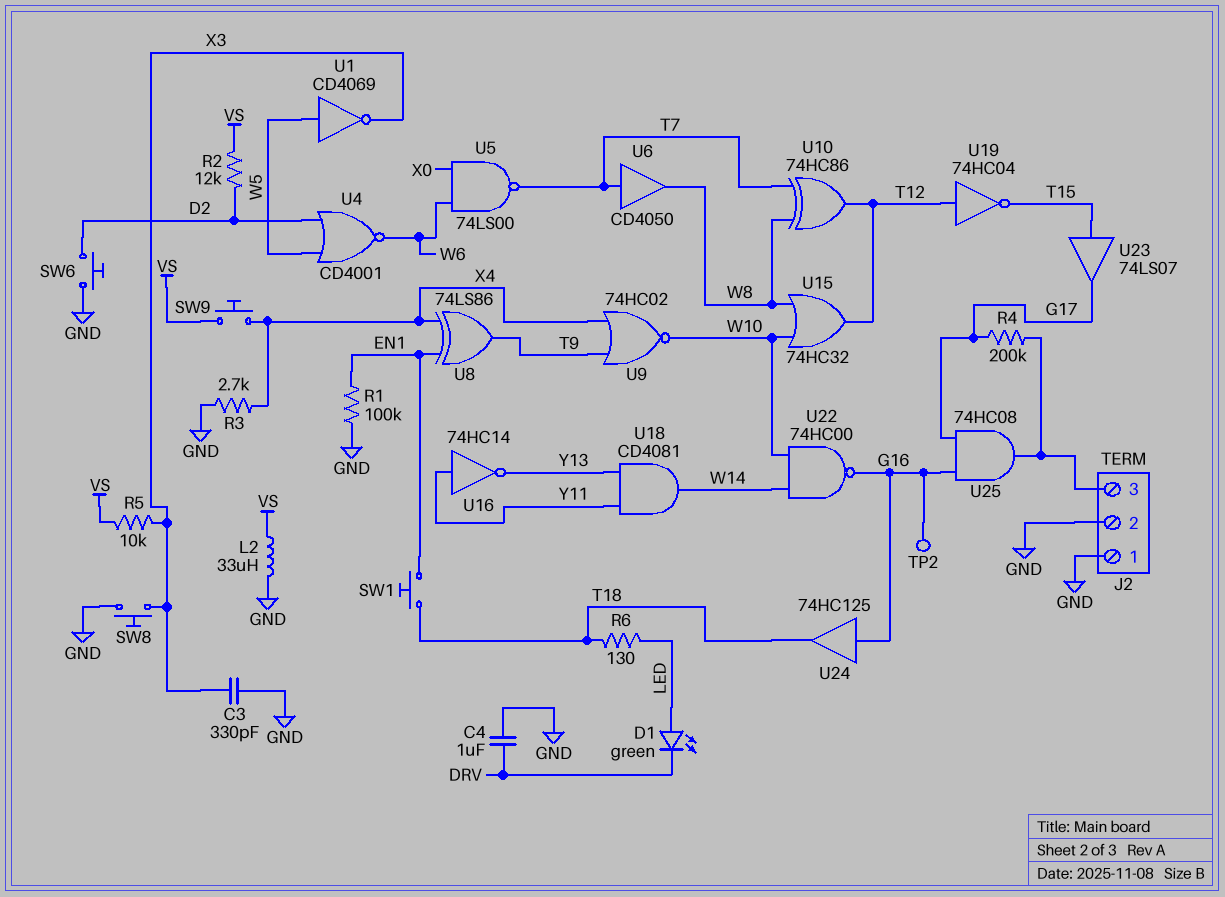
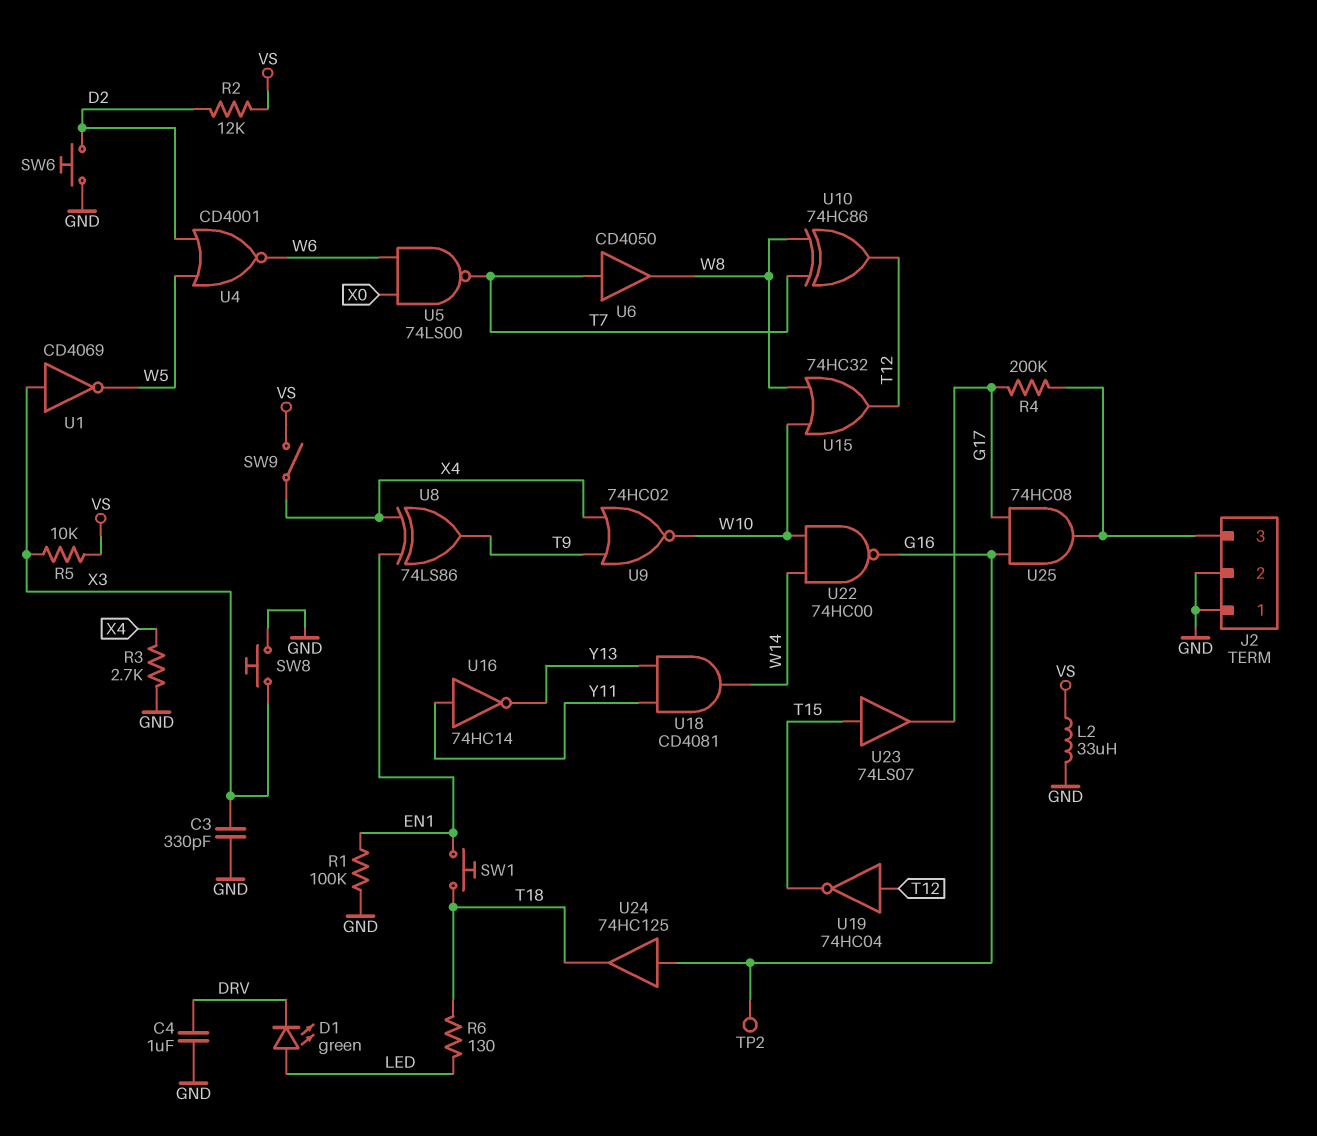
SW9: button (VS, X4) -> switch (VS, X4)
U1: NOT CD4069 (in W5, out X3) -> NOT CD4069 (in X3, out W5)

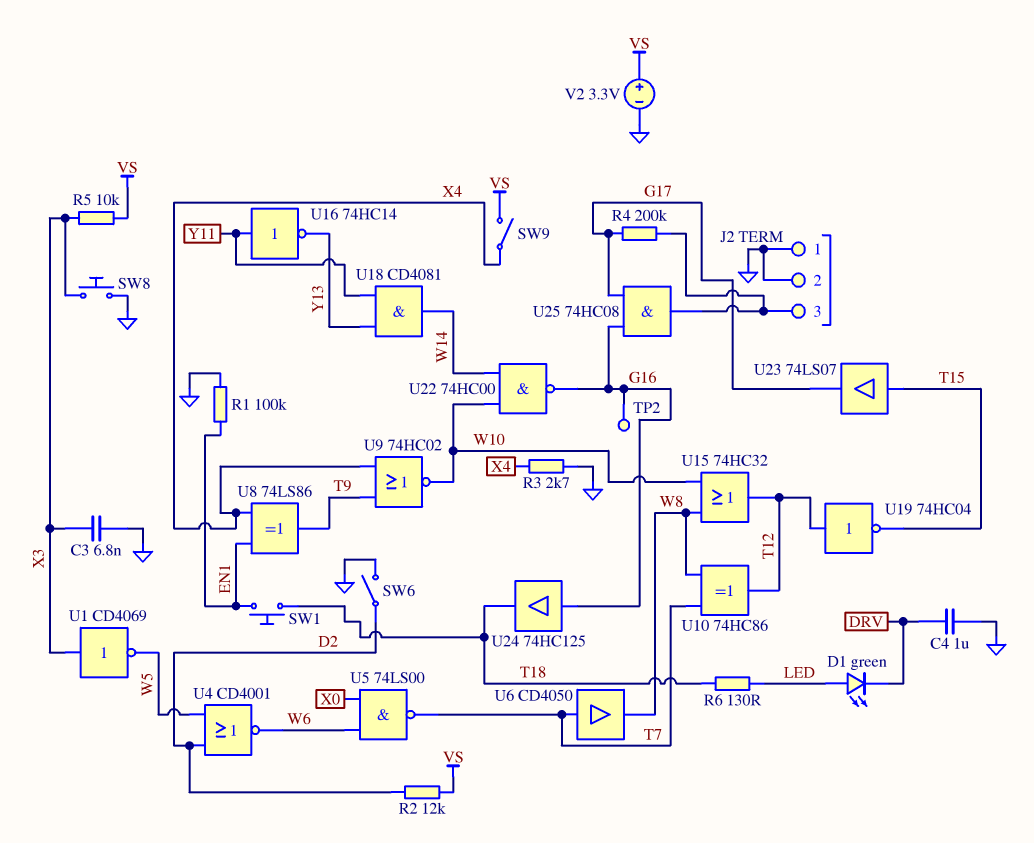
C3: 330pF (GND, X3) -> 6.8nF (GND, X3)
L2: 33uH (GND, VS) -> none
SW6: button (D2, GND) -> switch (D2, GND)
V2: none -> 3.3V (plus VS, minus GND)

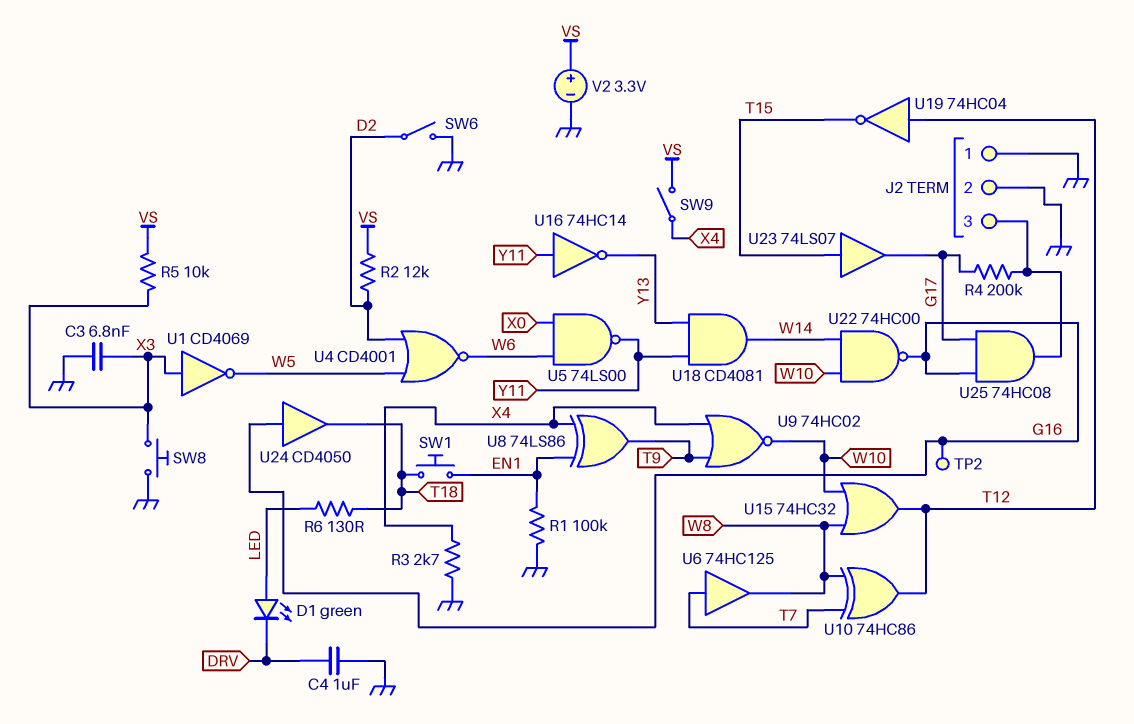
U5: NAND 74LS00 (in W6, in X0, out T7) -> NAND 74LS00 (in W6, in X0, out Y11)
U6: buffer CD4050 (in T7, out W8) -> buffer 74HC125 (in T7, out W8)
U24: buffer 74HC125 (in G16, out T18) -> buffer CD4050 (in G16, out T18)

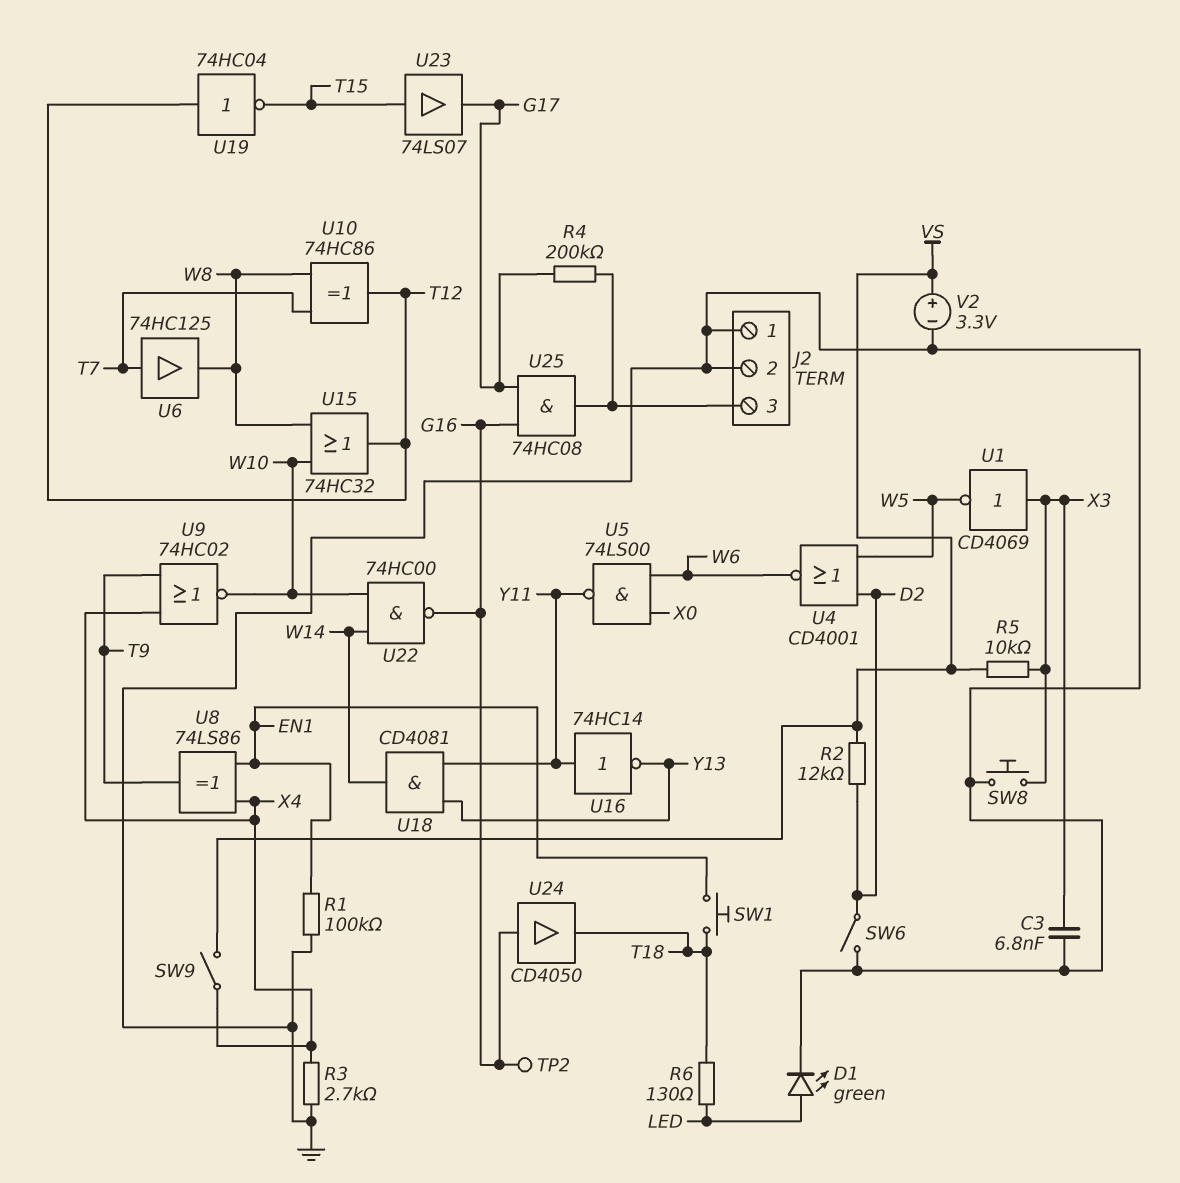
C4: 1uF (DRV, GND) -> none
D1: LED green (A LED, K DRV) -> LED green (A LED, K GND)

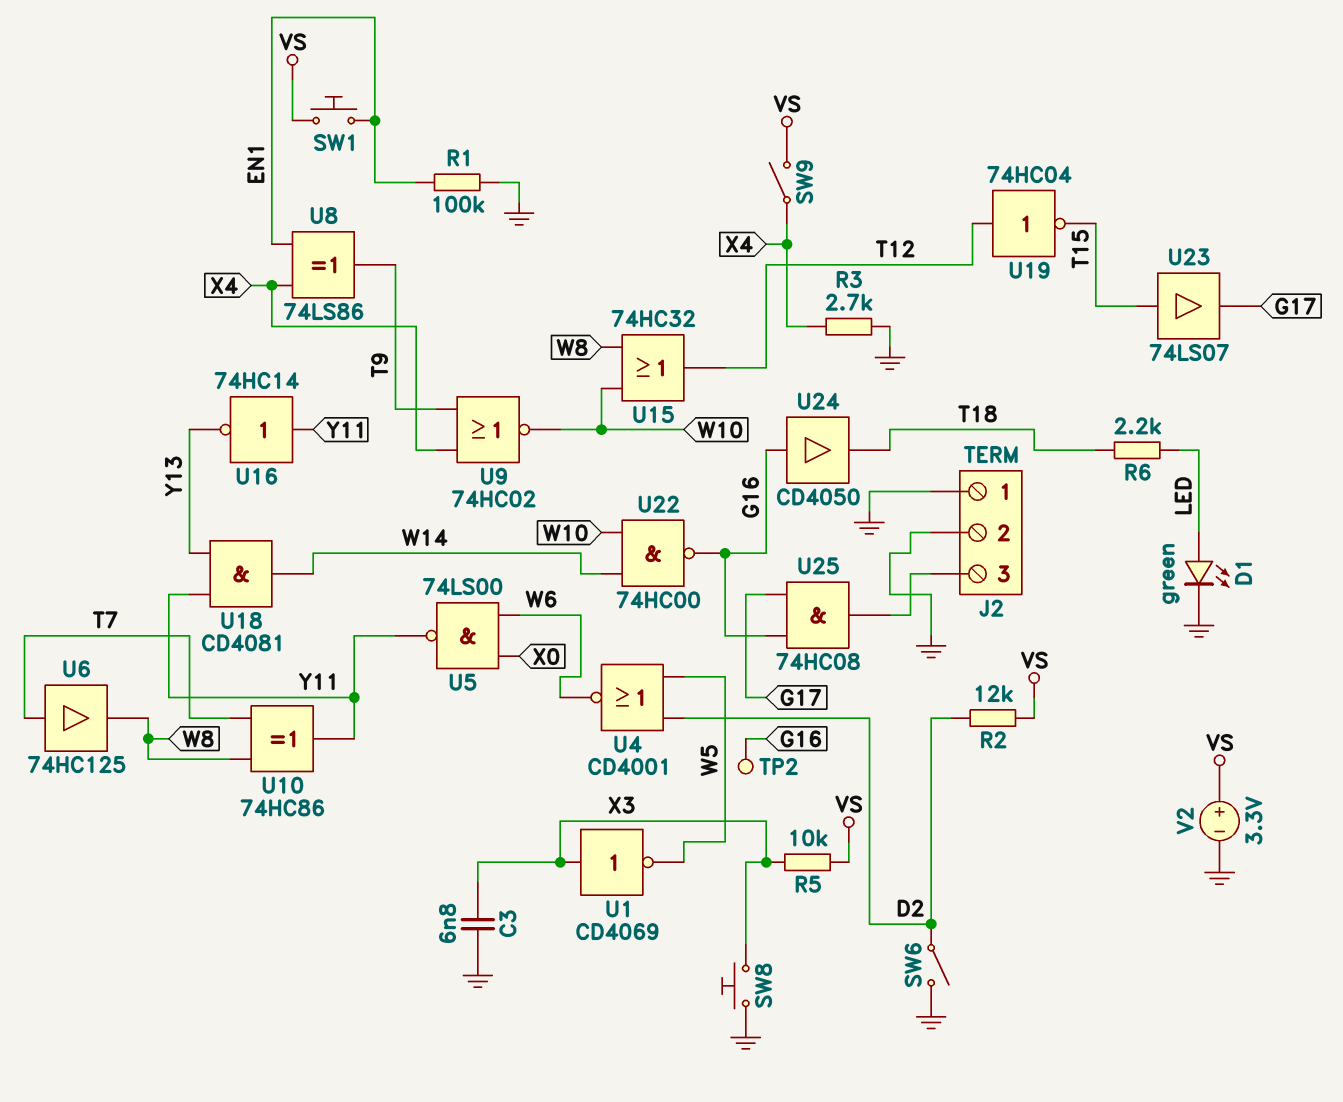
R4: 200k (G17, J2/3) -> none
R6: 130 (LED, T18) -> 2.2k (LED, T18)
SW1: button (EN1, T18) -> button (EN1, VS)
U10: XOR 74HC86 (in T7, in W8, out T12) -> XOR 74HC86 (in T7, in W8, out Y11)

